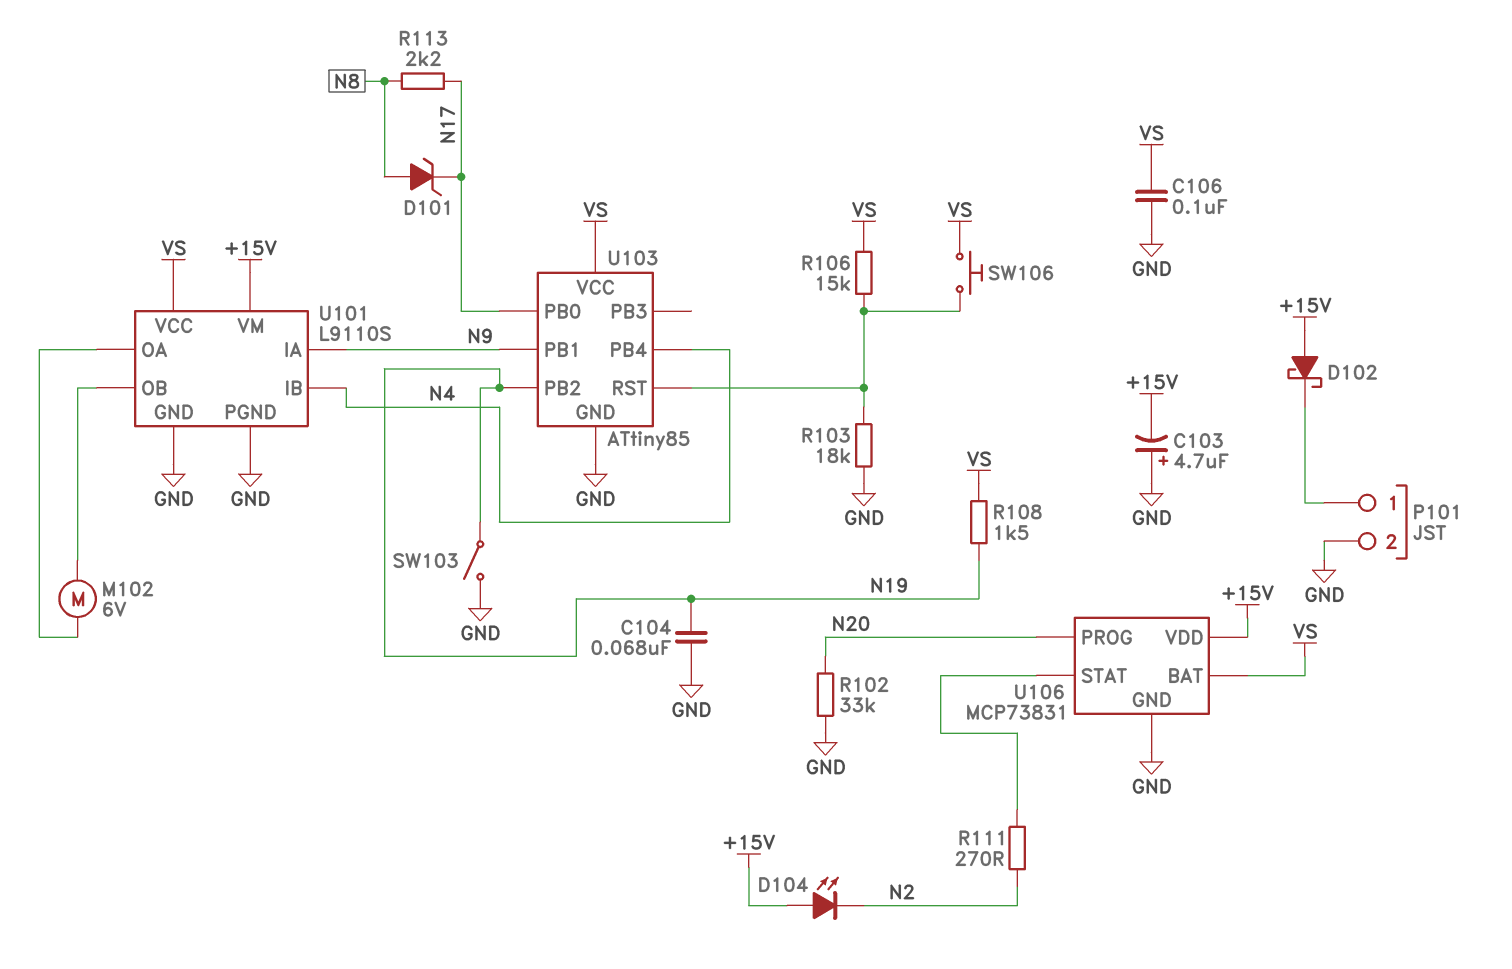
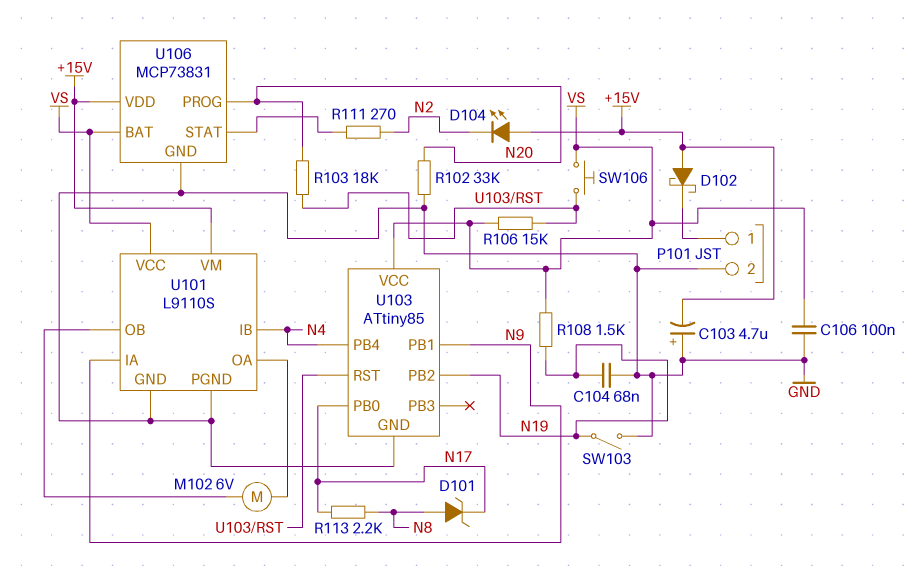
R103: 18k (GND, U103/RST) -> 18k (N20, U103/RST)

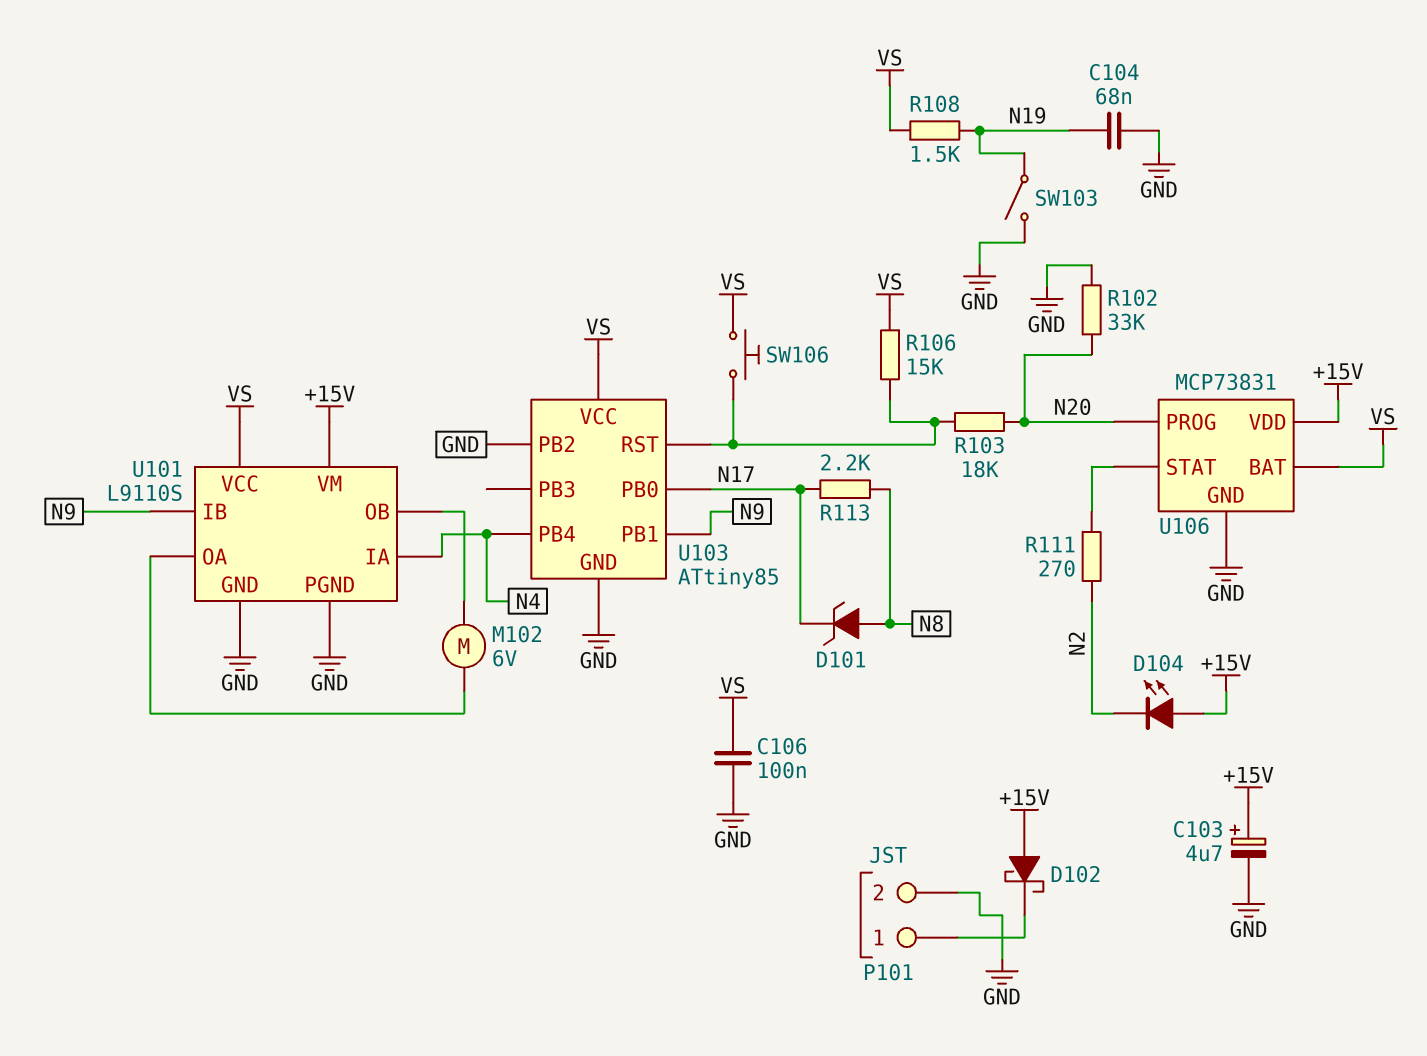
C103: 4.7uF (plus GND, minus +15V) -> 4.7uF (plus +15V, minus GND)
U101 pin IA: N9 -> N4
U101 pin IB: N4 -> N9
U103 pin PB2: N19 -> GND

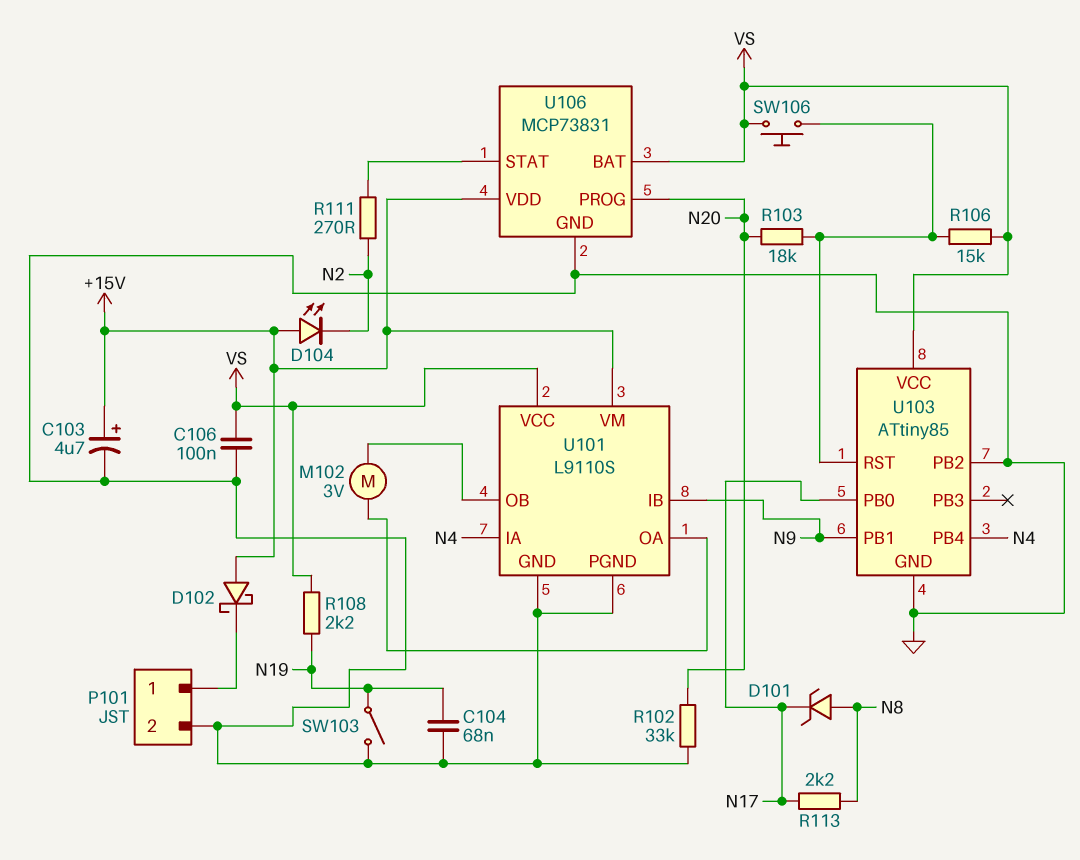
M102: motor 6V (U101/OA, U101/OB) -> motor 3V (U101/OA, U101/OB)
R108: 1.5k (N19, VS) -> 2.2k (N19, VS)

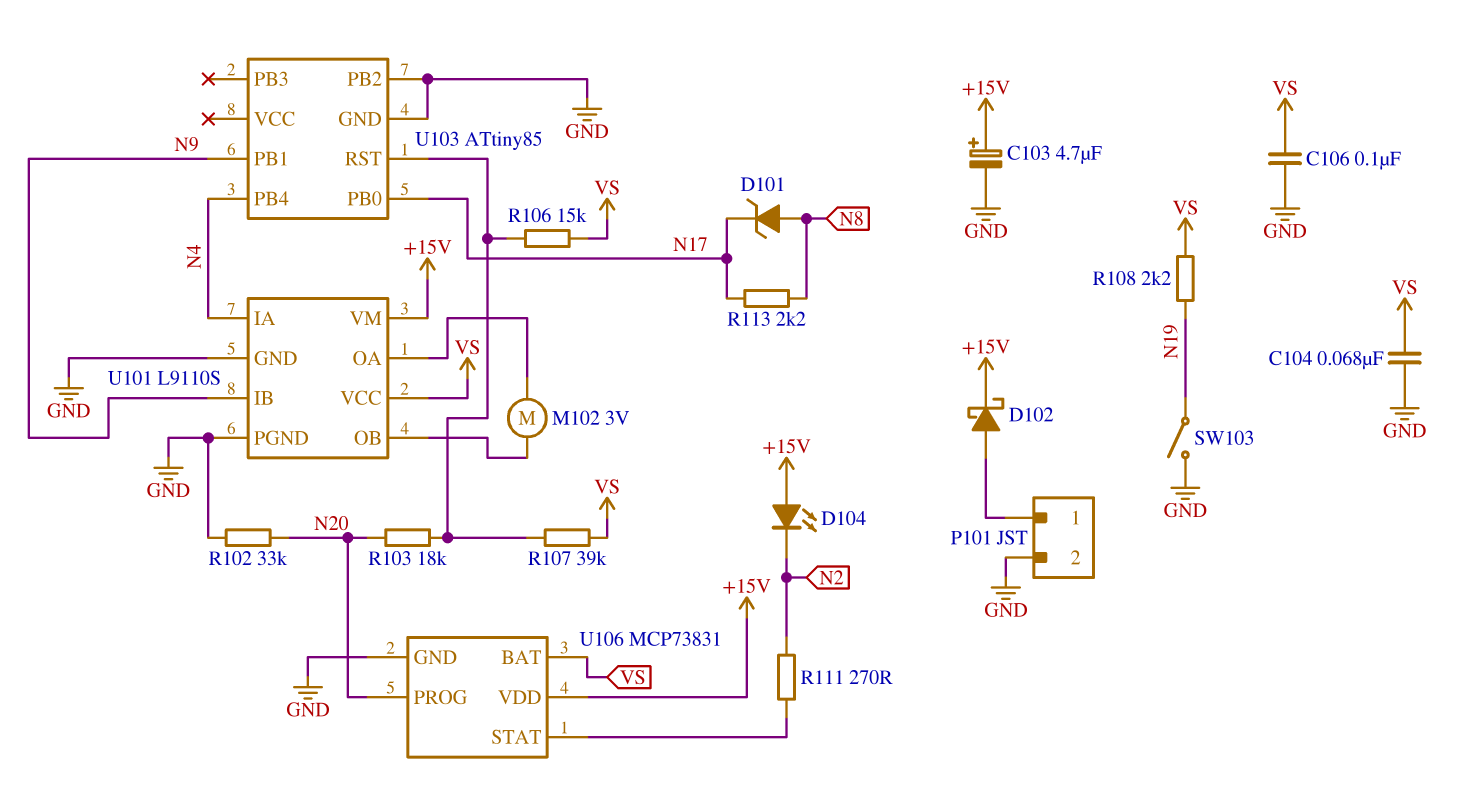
C104: 68nF (GND, N19) -> 68nF (GND, VS)
D102: schottky (A +15V, K P101/1) -> schottky (A P101/1, K +15V)
R107: none -> 39k (U103/RST, VS)
SW106: button (U103/RST, VS) -> none
U103 pin VCC: VS -> none

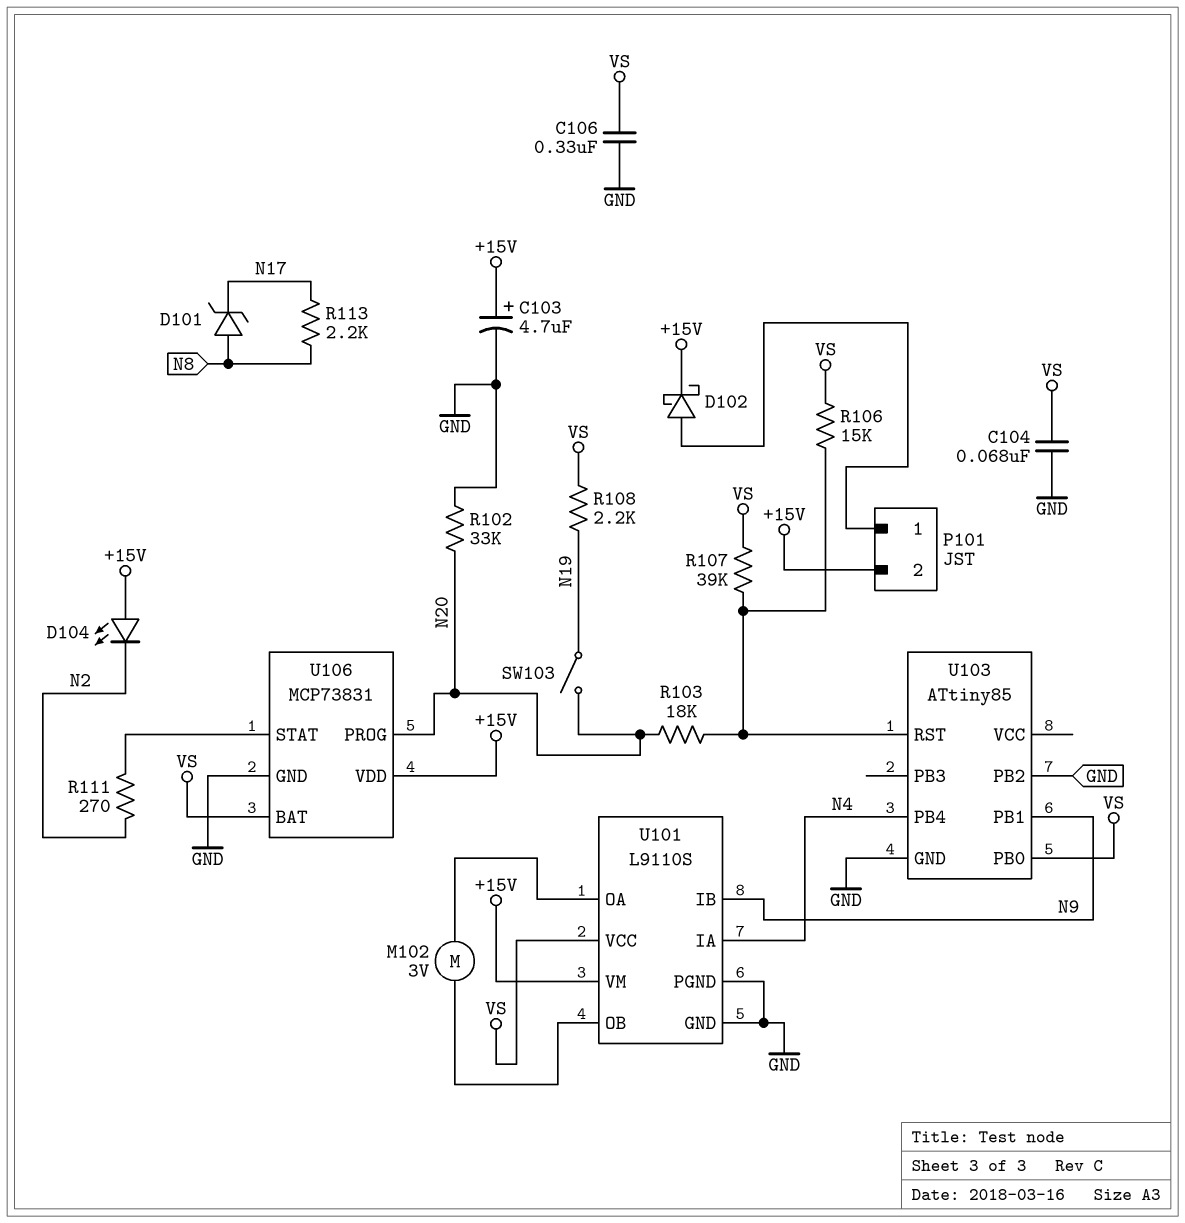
C106: 100nF (GND, VS) -> 330nF (GND, VS)
P101 pin 2: GND -> +15V
SW103: switch (GND, N19) -> switch (N19, N20)
U103 pin PB0: N17 -> VS

